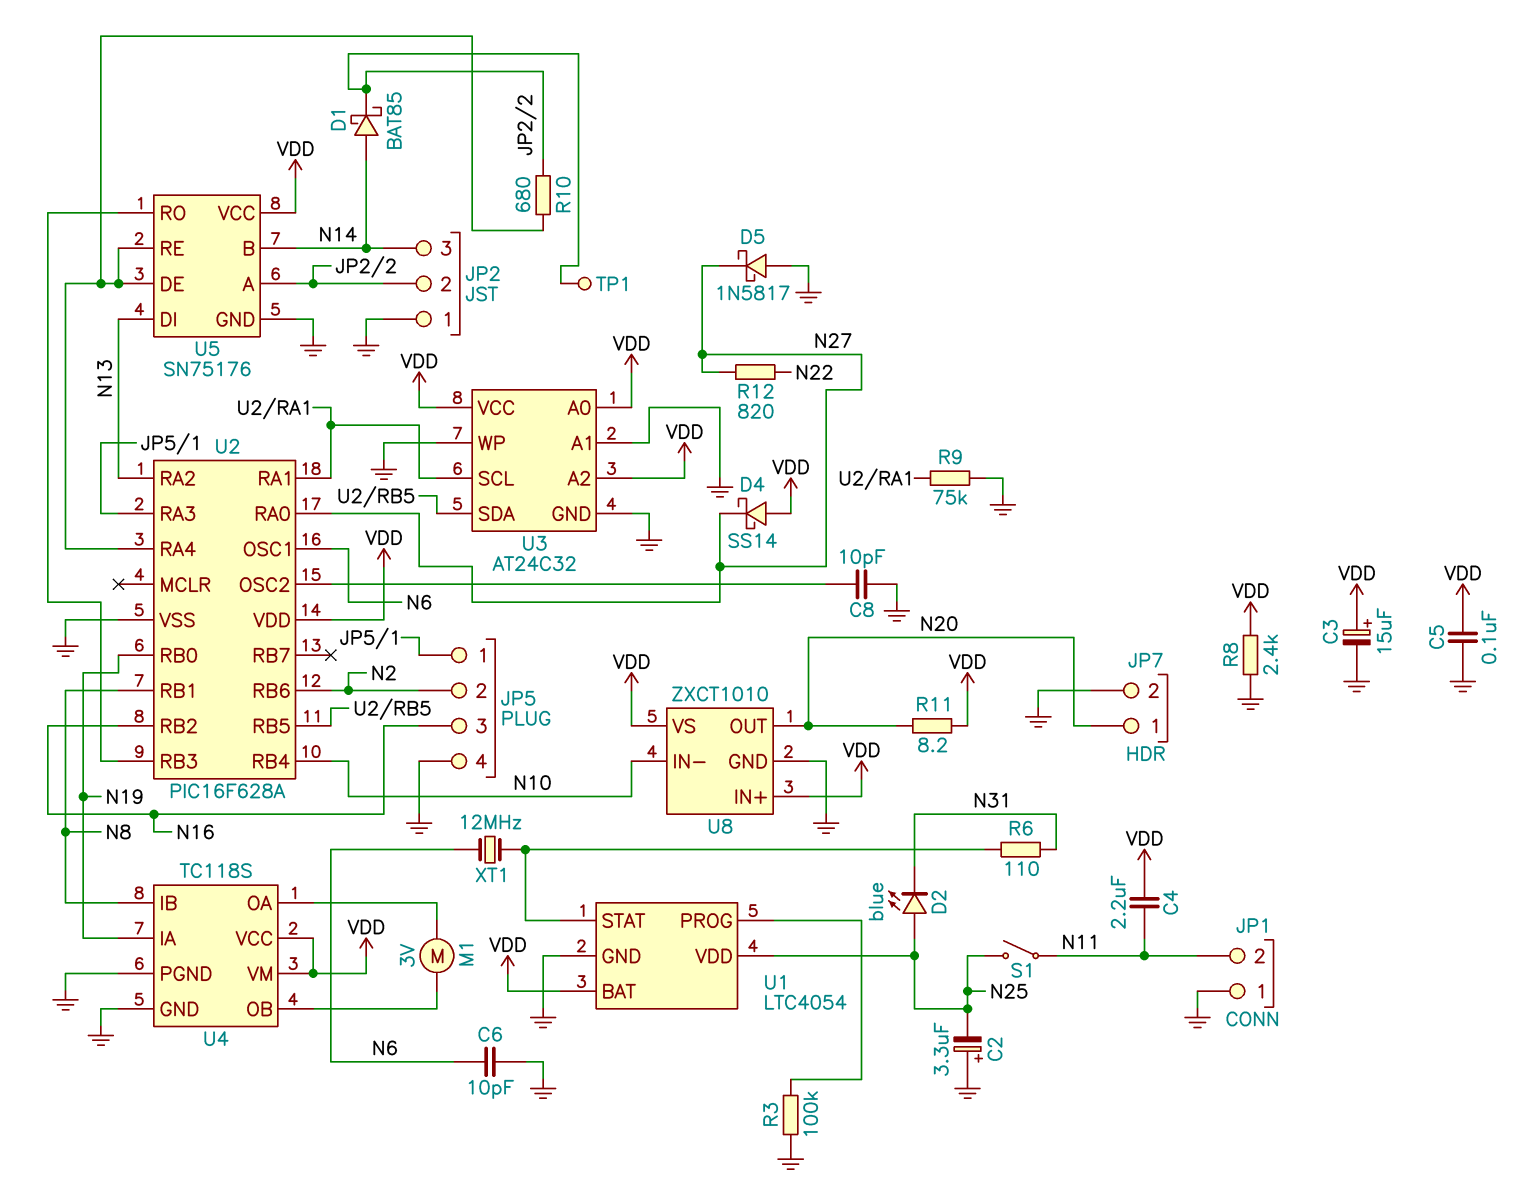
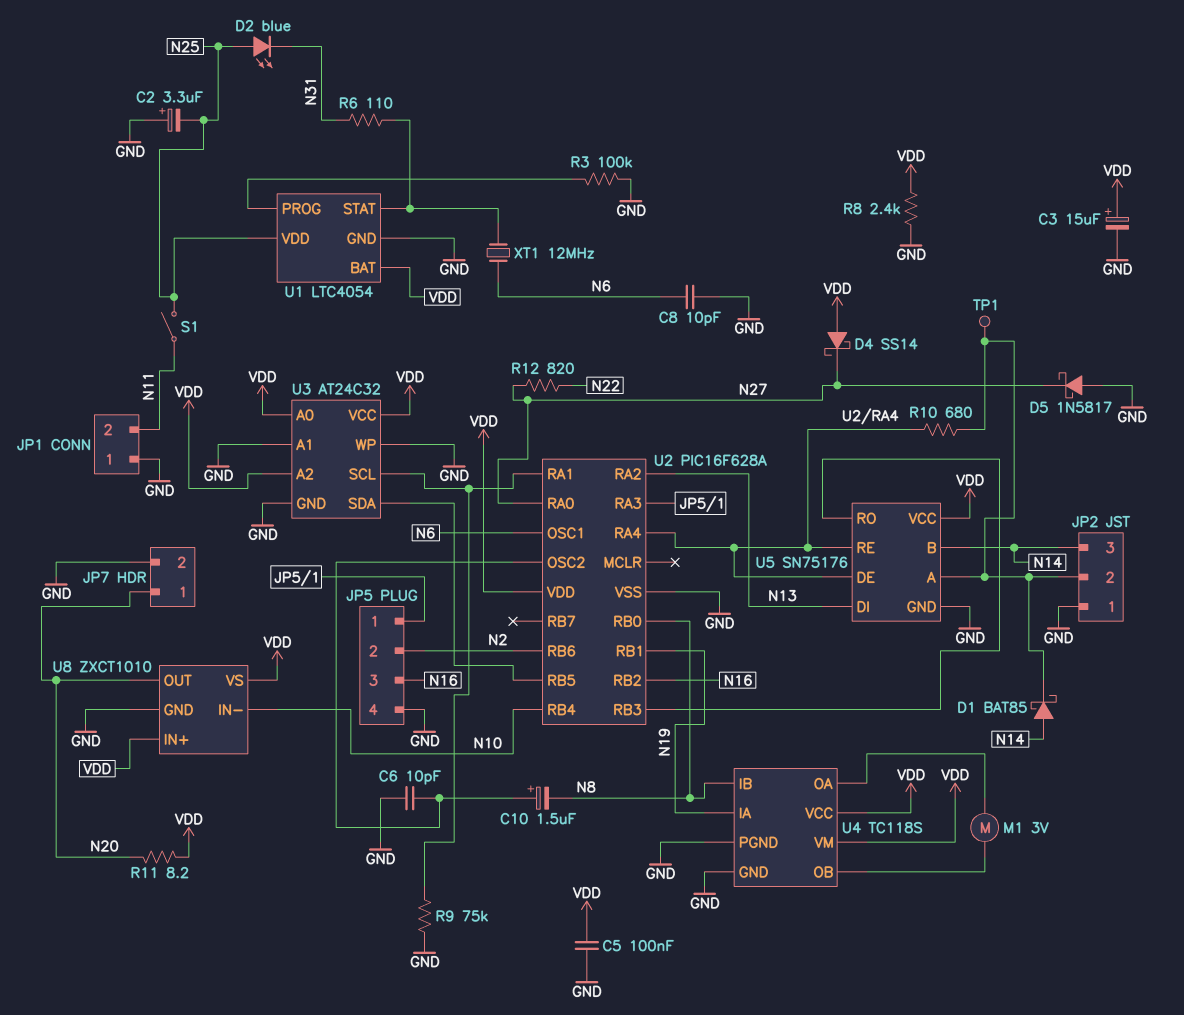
C4: 2.2uF (N11, VDD) -> none
C6: 10pF (GND, N6) -> 10pF (GND, U2/OSC2)
C8: 10pF (GND, U2/OSC2) -> 10pF (GND, N6)
C10: none -> 1.5uF (plus U2/OSC2, minus N8)
U2 pin RB0: N19 -> N8
U2 pin RB1: N8 -> N19

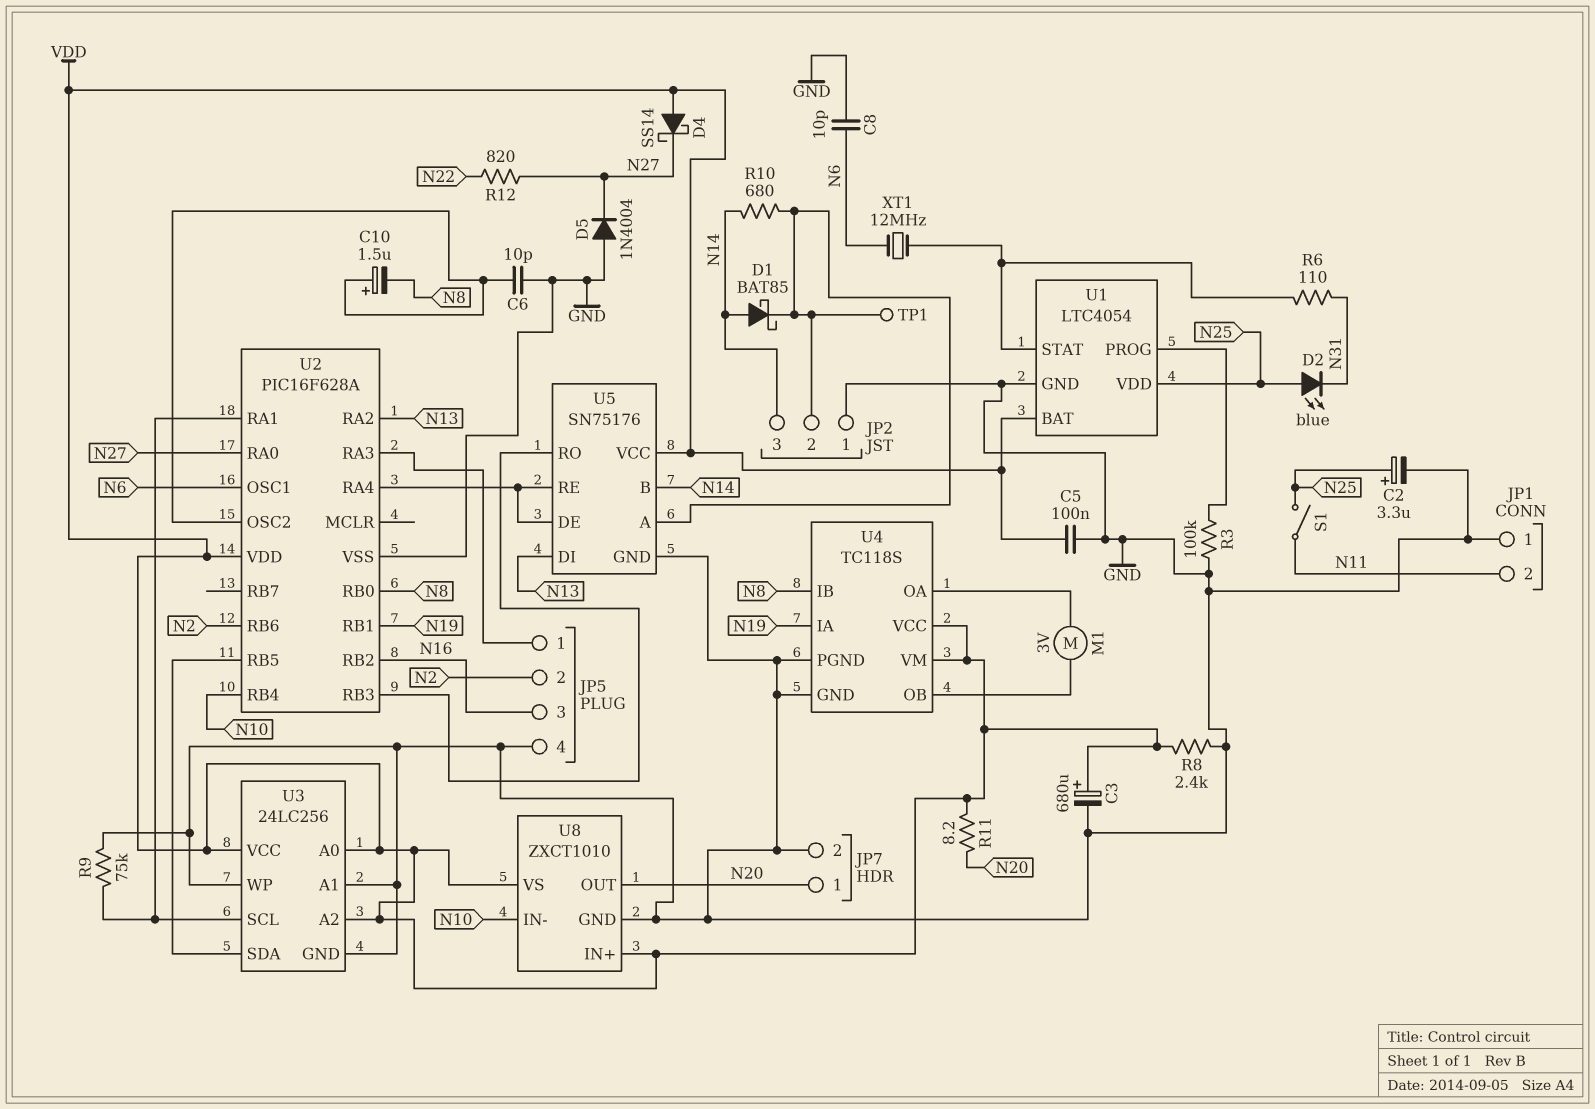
C2: 3.3uF (plus GND, minus N25) -> 3.3uF (plus N25, minus GND)
C3: 15uF (plus VDD, minus GND) -> 680uF (plus VDD, minus GND)
D5: schottky 1N5817 (A GND, K N27) -> diode 1N4004 (A GND, K N27)
R10: 680 (JP2/2, U2/RA4) -> 680 (JP2/2, N14)
U3: AT24C32 -> 24LC256

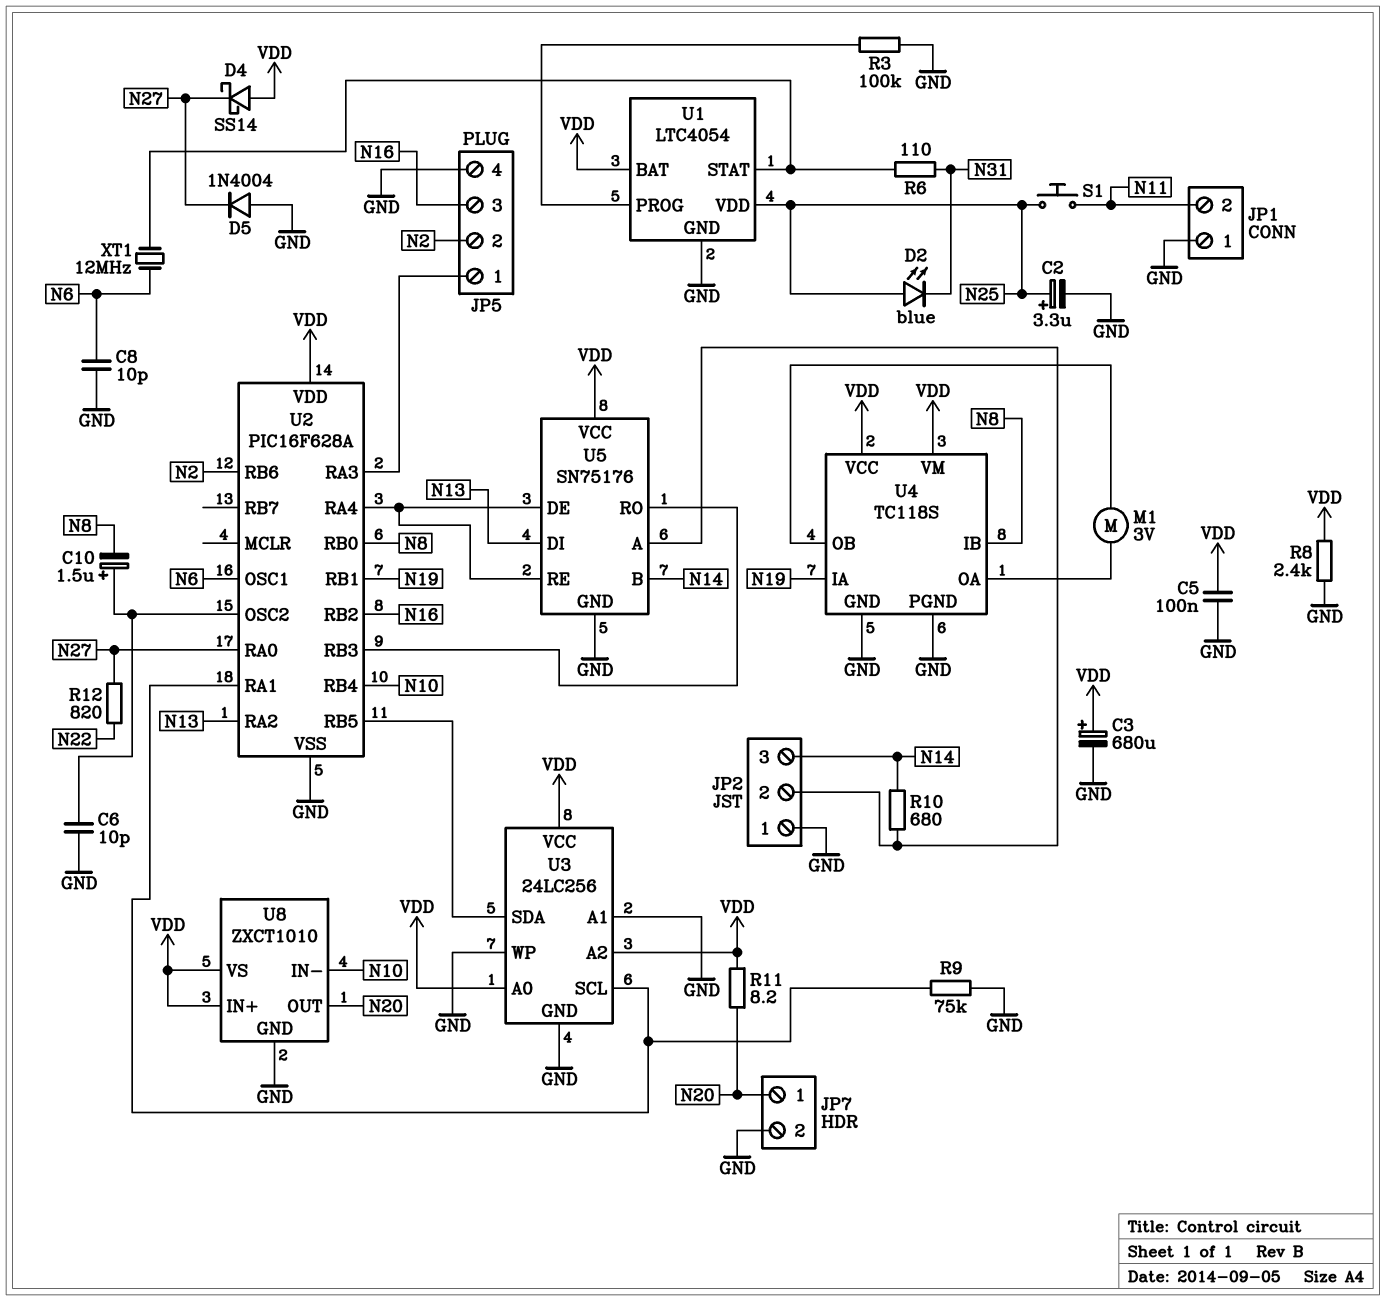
D1: schottky BAT85 (A N14, K JP2/2) -> none
S1: switch (N11, N25) -> button (N11, N25)
TP1: test point (JP2/2) -> none

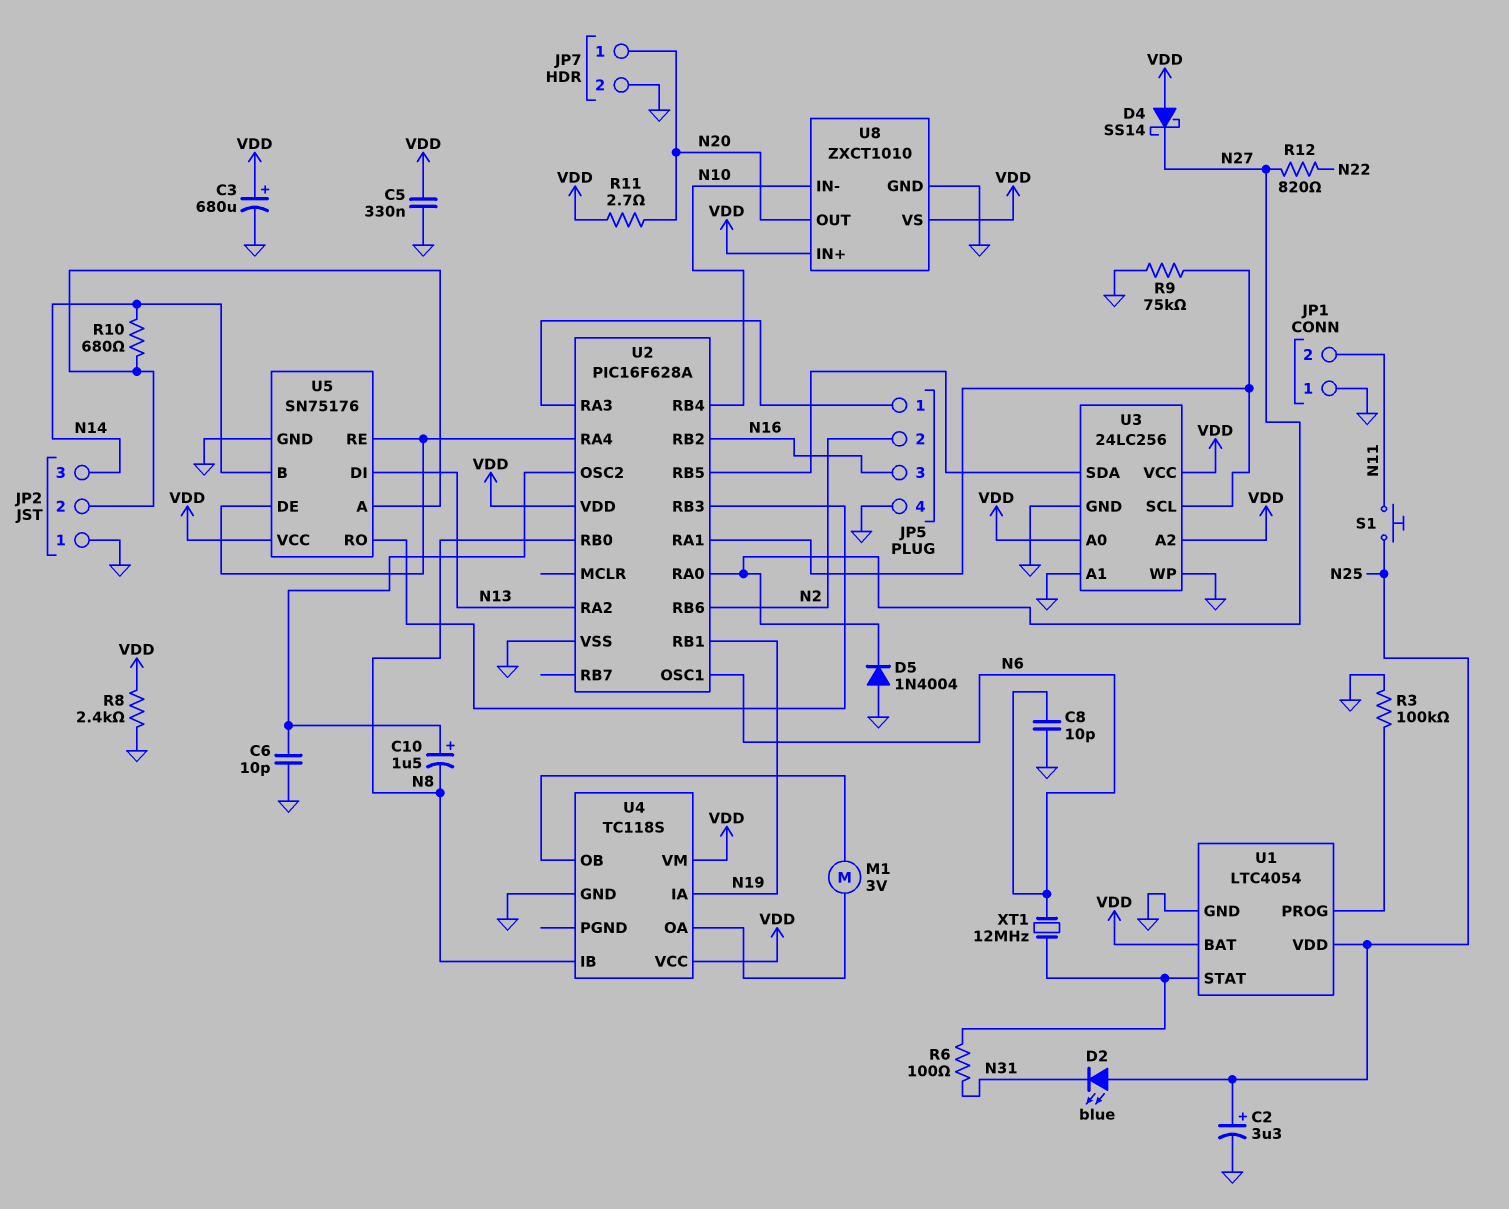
C5: 100nF (GND, VDD) -> 330nF (GND, VDD)
R6: 110 (N31, U1/STAT) -> 100 (N31, U1/STAT)
R11: 8.2 (N20, VDD) -> 2.7 (N20, VDD)
U4 pin PGND: GND -> none

